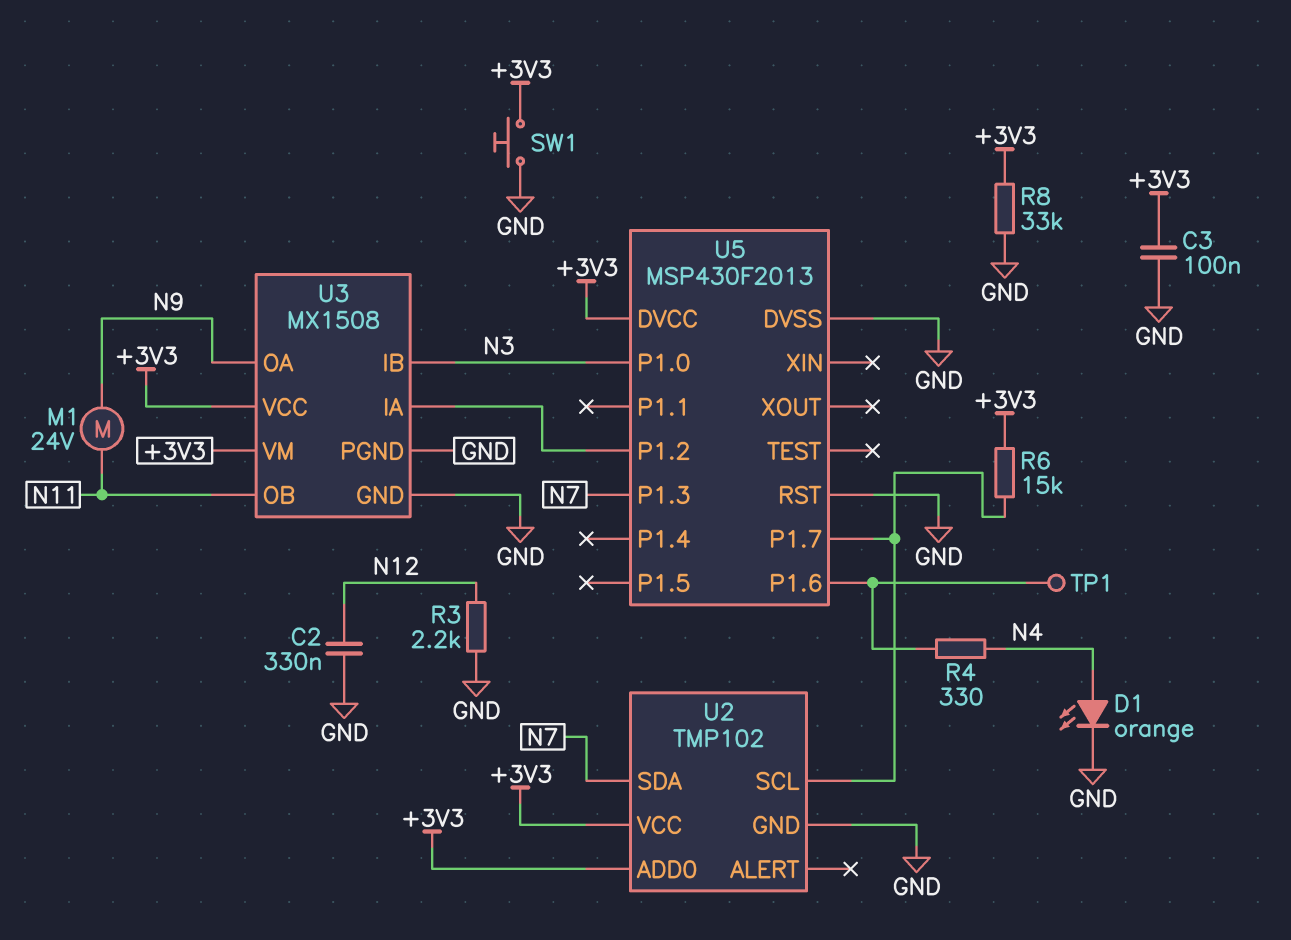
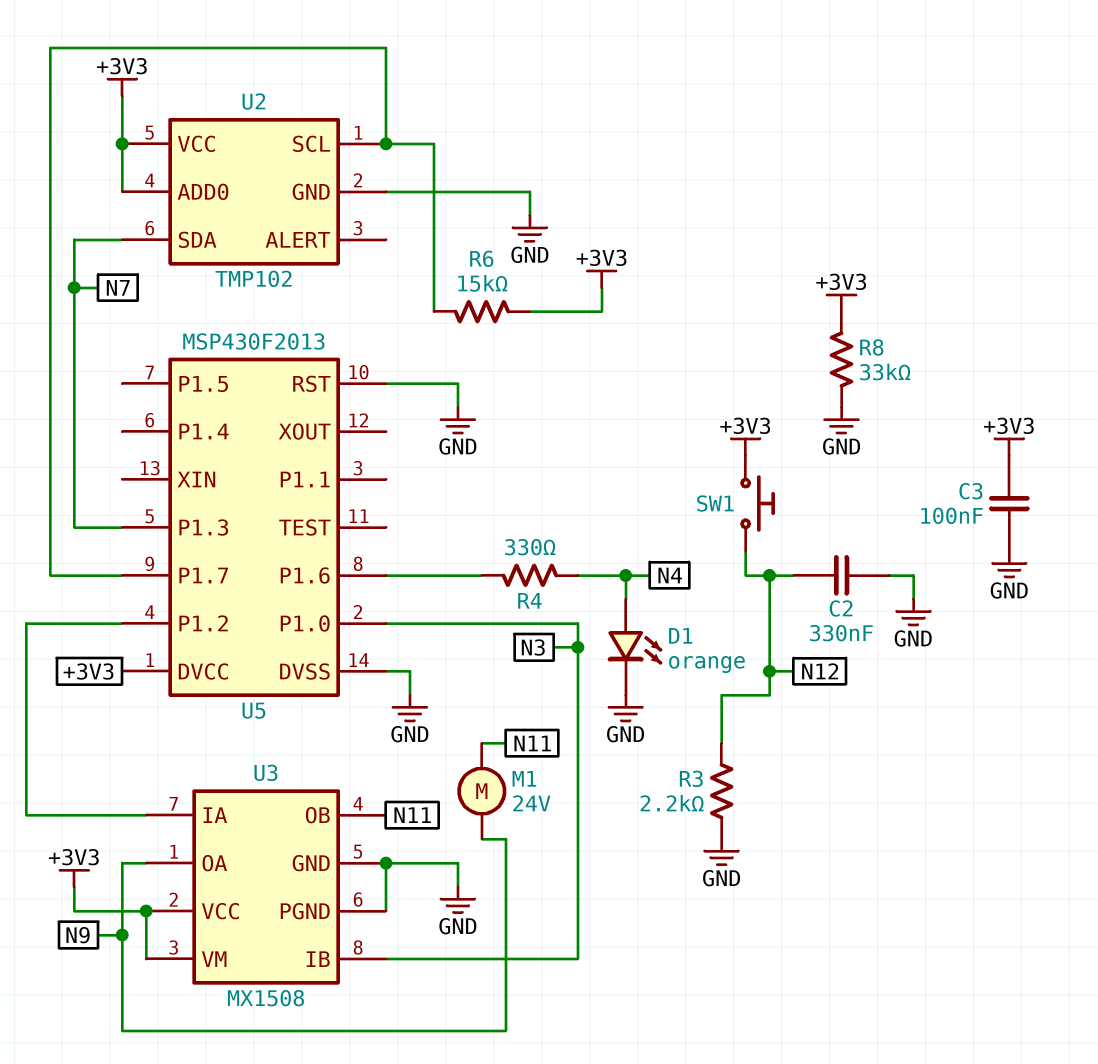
SW1: button (+3V3, GND) -> button (+3V3, N12)
TP1: test point (U5/P1.6) -> none

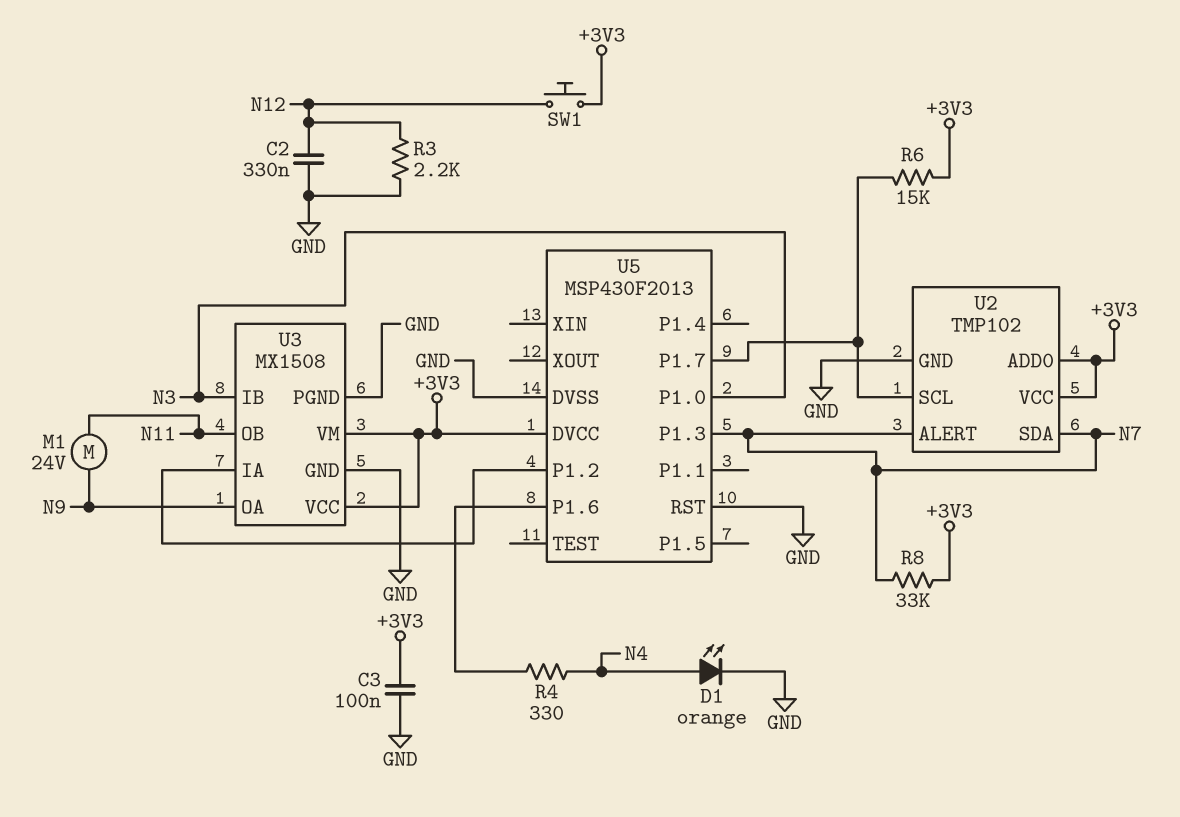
R8: 33k (+3V3, GND) -> 33k (+3V3, N7)
U2 pin ALERT: none -> N7

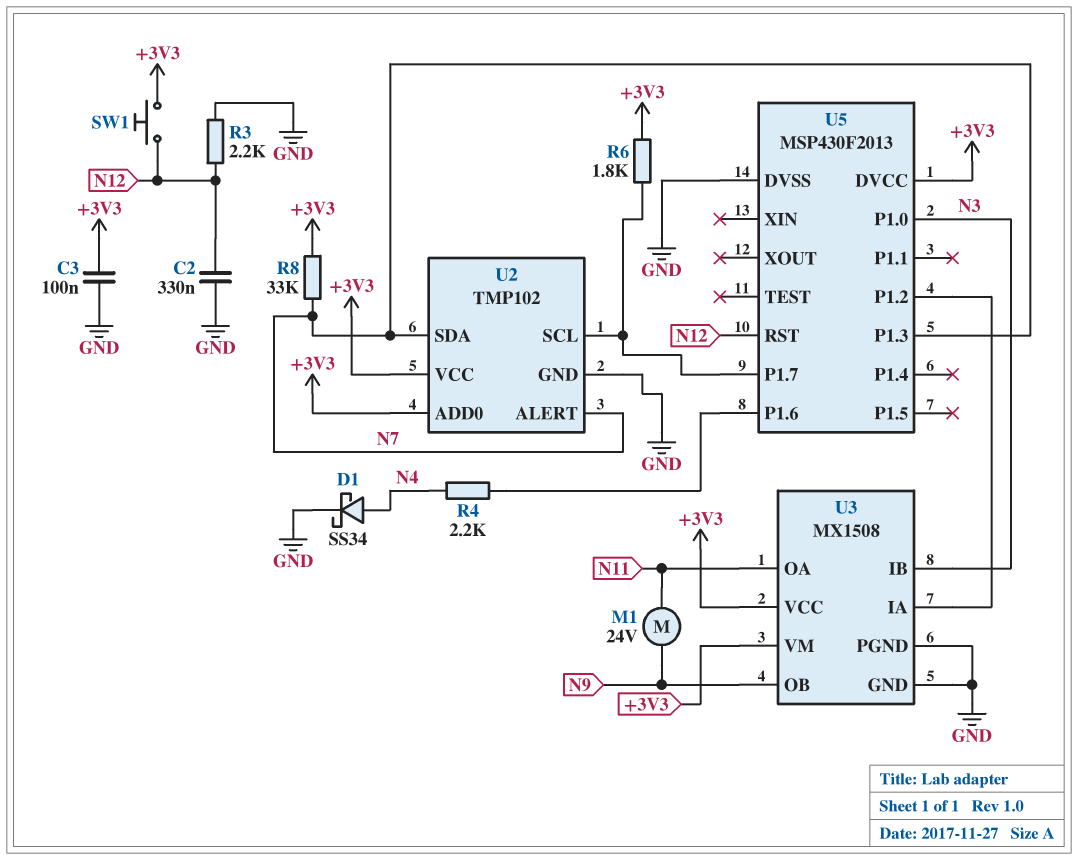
D1: LED orange (A N4, K GND) -> schottky SS34 (A N4, K GND)
R4: 330 (N4, U5/P1.6) -> 2.2k (N4, U5/P1.6)
R6: 15k (+3V3, U2/SCL) -> 1.8k (+3V3, U2/SCL)
U3 pin OA: N9 -> N11
U3 pin OB: N11 -> N9
U5 pin RST: GND -> N12

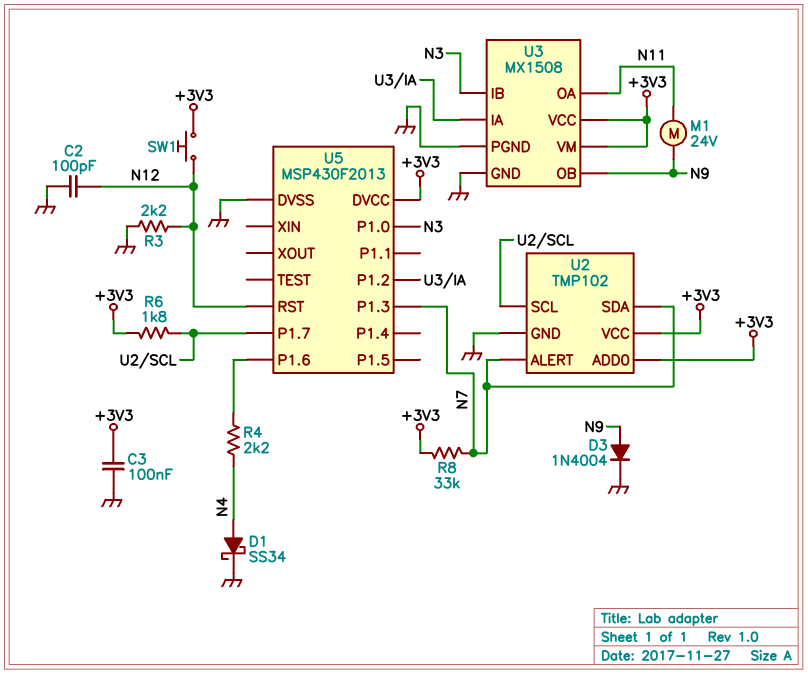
C2: 330nF (GND, N12) -> 100pF (GND, N12)
D3: none -> diode 1N4004 (A N9, K GND)

